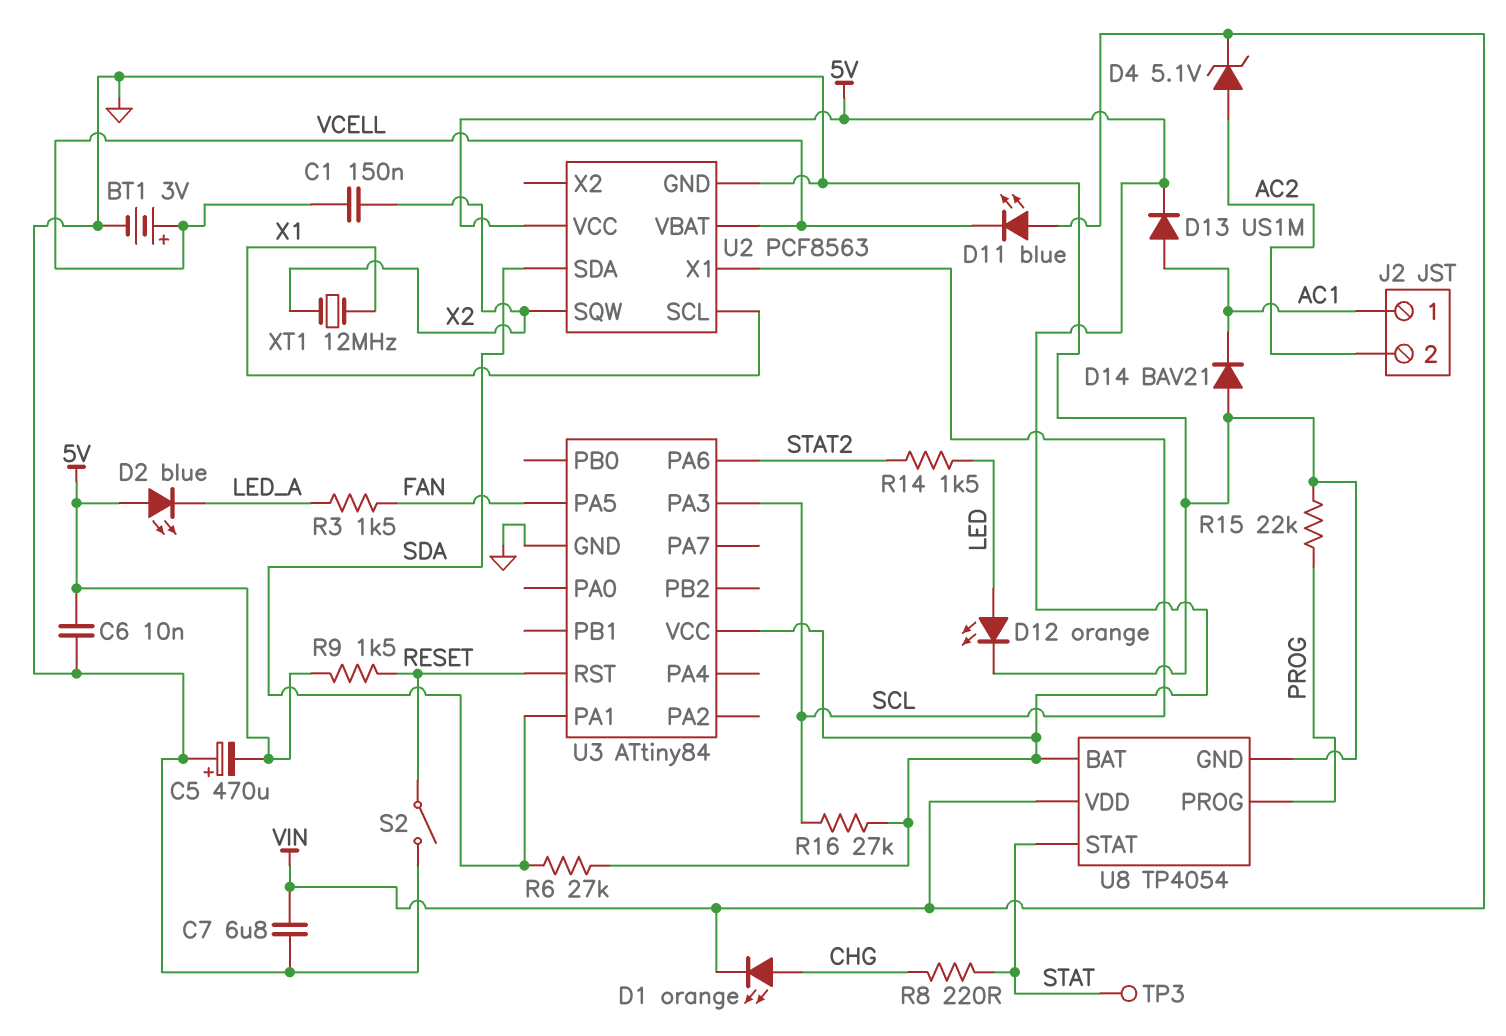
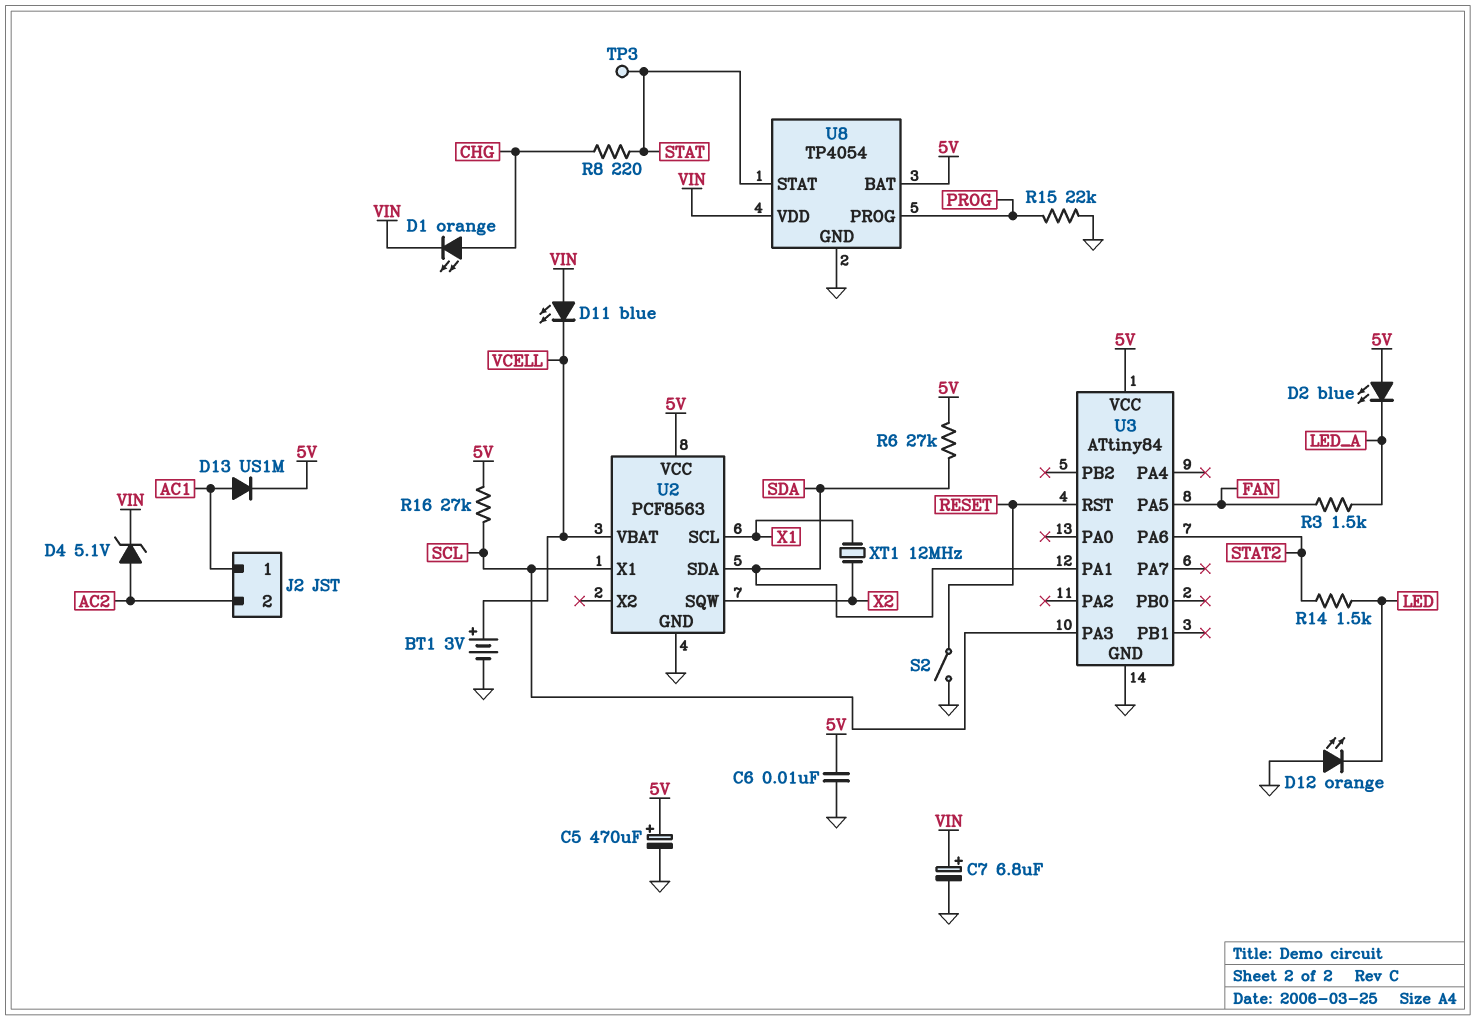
C1: 150nF (VCELL, X2) -> none
C5: 470uF (plus GND, minus 5V) -> 470uF (plus 5V, minus GND)
C7: 6.8uF (GND, VIN) -> 6.8uF (plus VIN, minus GND)
D12: LED orange (A LED, K GND) -> LED orange (A GND, K LED)
D14: diode BAV21 (A GND, K AC1) -> none
R9: 1.5k (5V, RESET) -> none

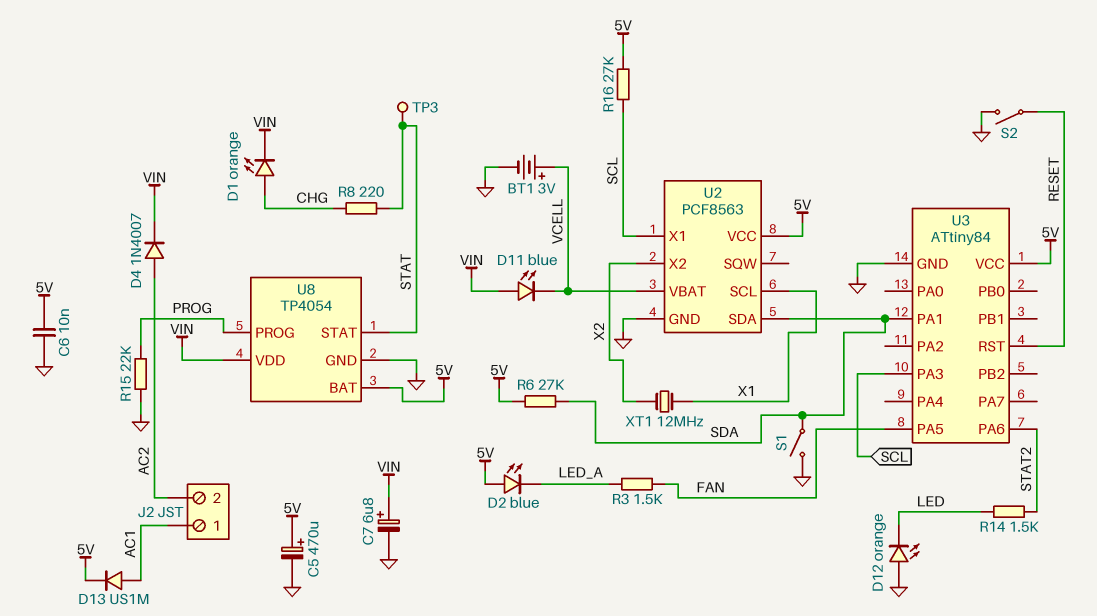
D4: zener 5.1V (A AC2, K VIN) -> diode 1N4007 (A AC2, K VIN)
S1: none -> switch (GND, SDA)
U2 pin SQW: X2 -> none
U2 pin X2: none -> X2

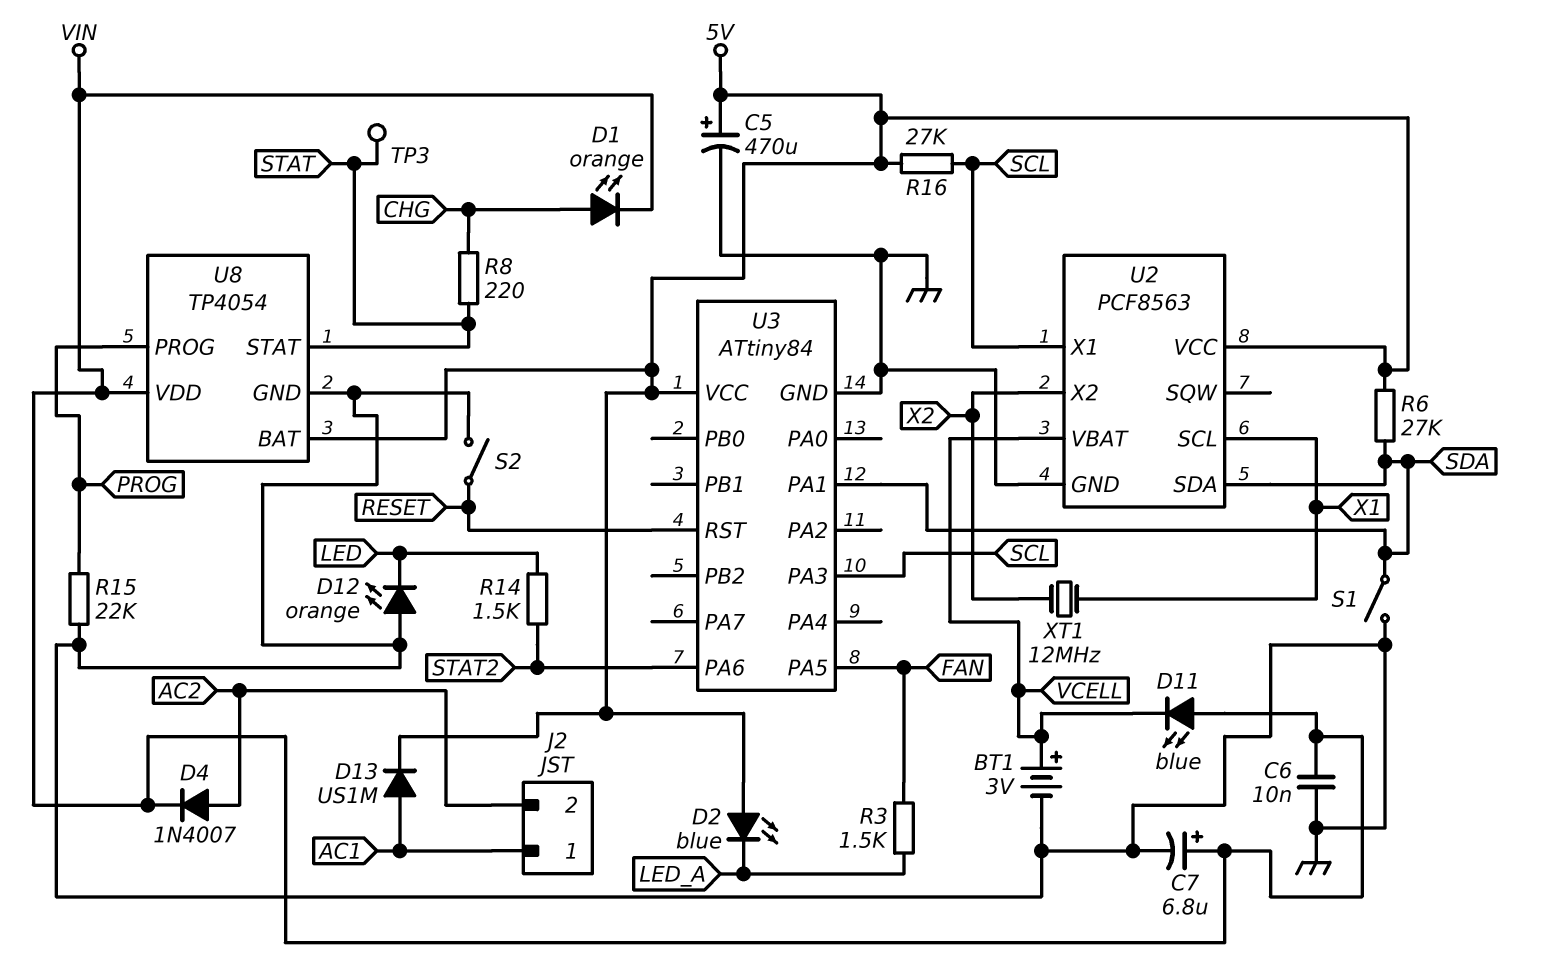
C6: 10nF (5V, GND) -> 10nF (GND, VIN)

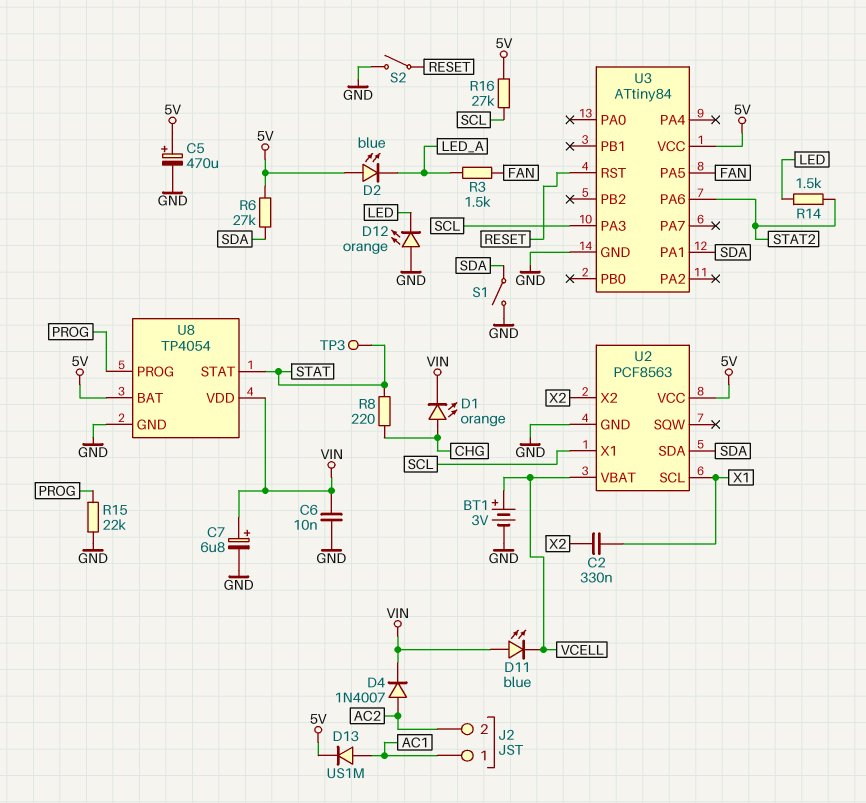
C2: none -> 330nF (X1, X2)
XT1: 12MHz (X1, X2) -> none

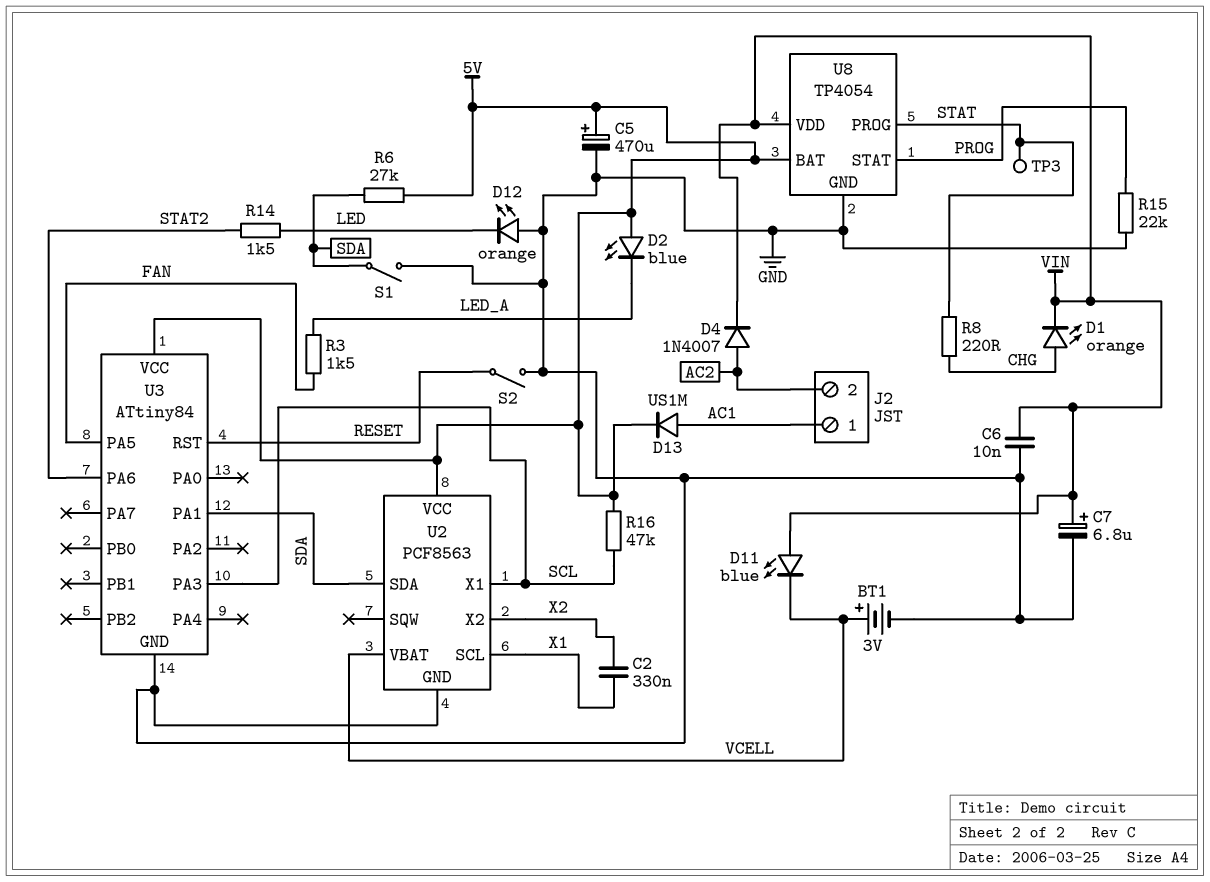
R16: 27k (5V, SCL) -> 47k (5V, SCL)
U8 pin PROG: PROG -> STAT
U8 pin STAT: STAT -> PROG

